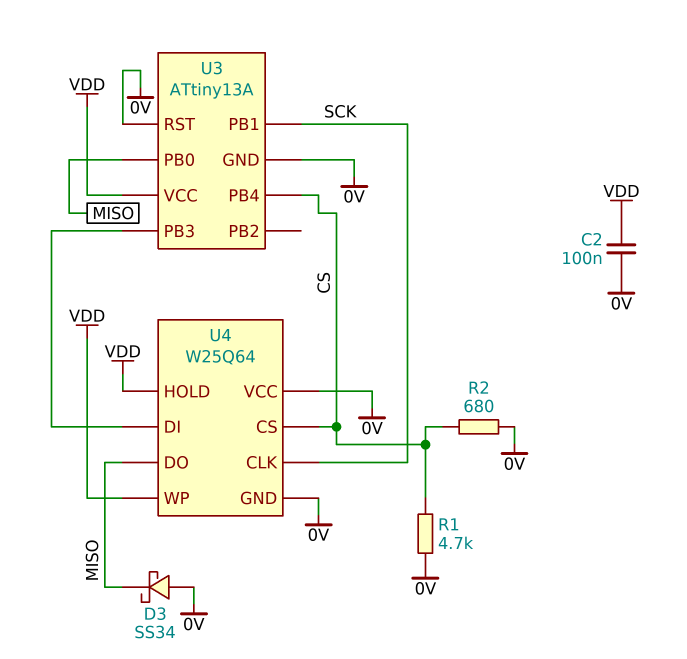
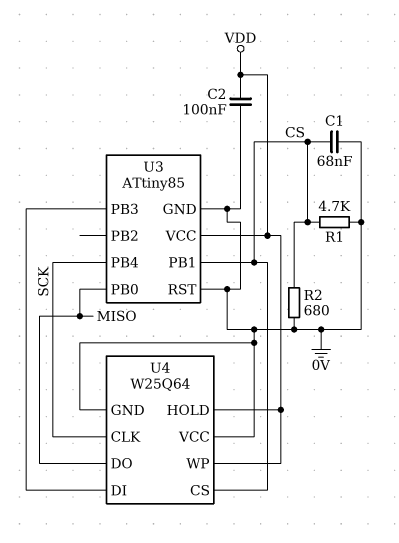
C1: none -> 68nF (0V, CS)
D3: schottky SS34 (A 0V, K MISO) -> none
U3: ATtiny13A -> ATtiny85
U3 pin PB1: SCK -> CS
U3 pin PB4: CS -> SCK

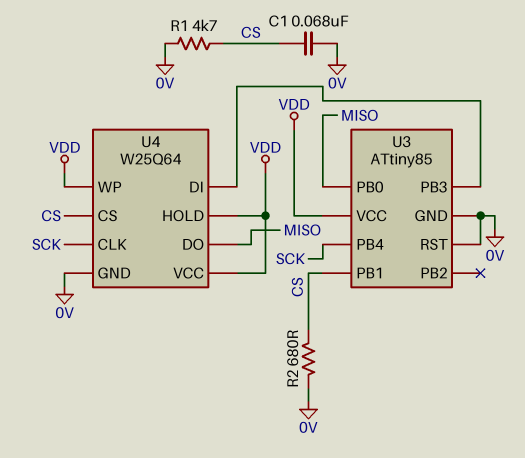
C2: 100nF (0V, VDD) -> none
U4 pin VCC: 0V -> VDD

